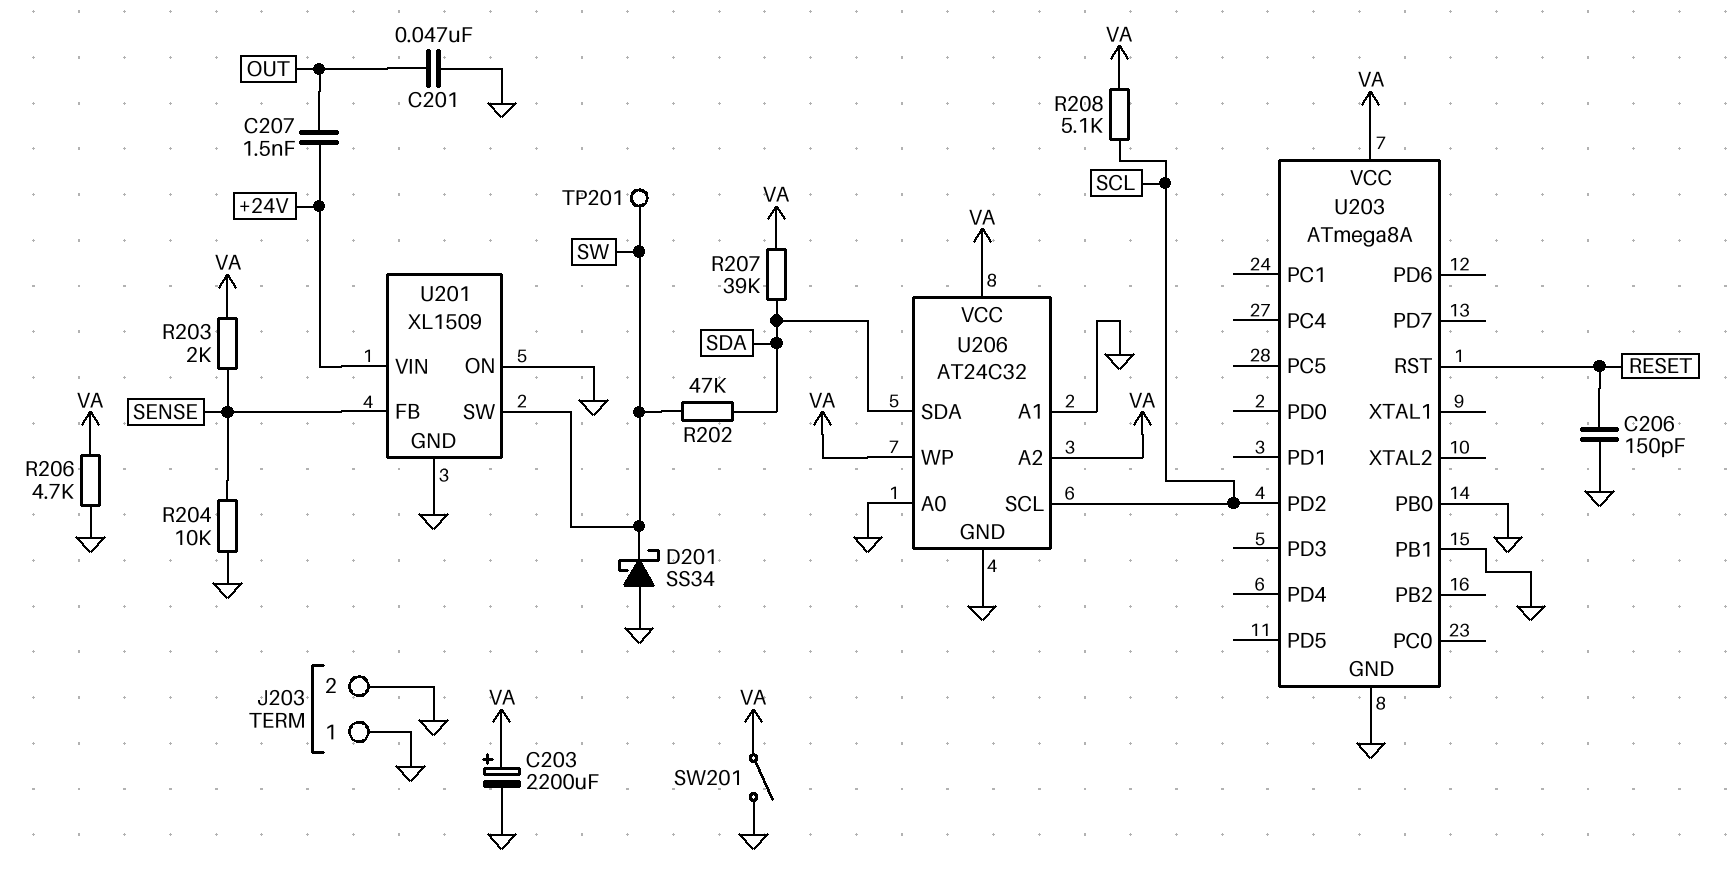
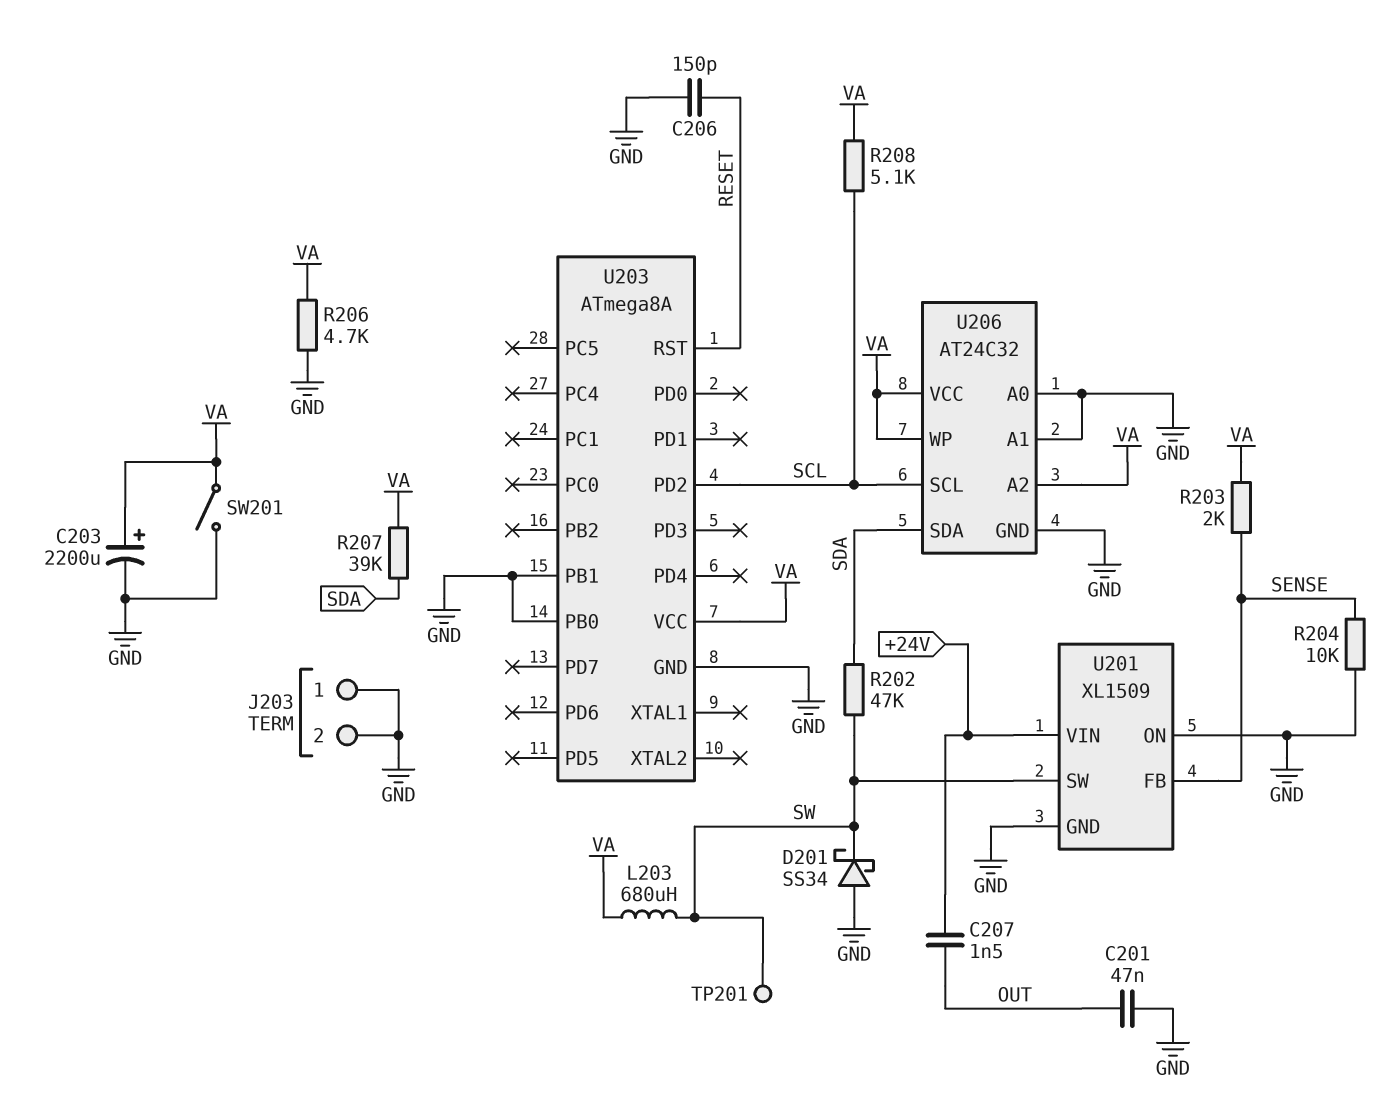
L203: none -> 680uH (SW, VA)

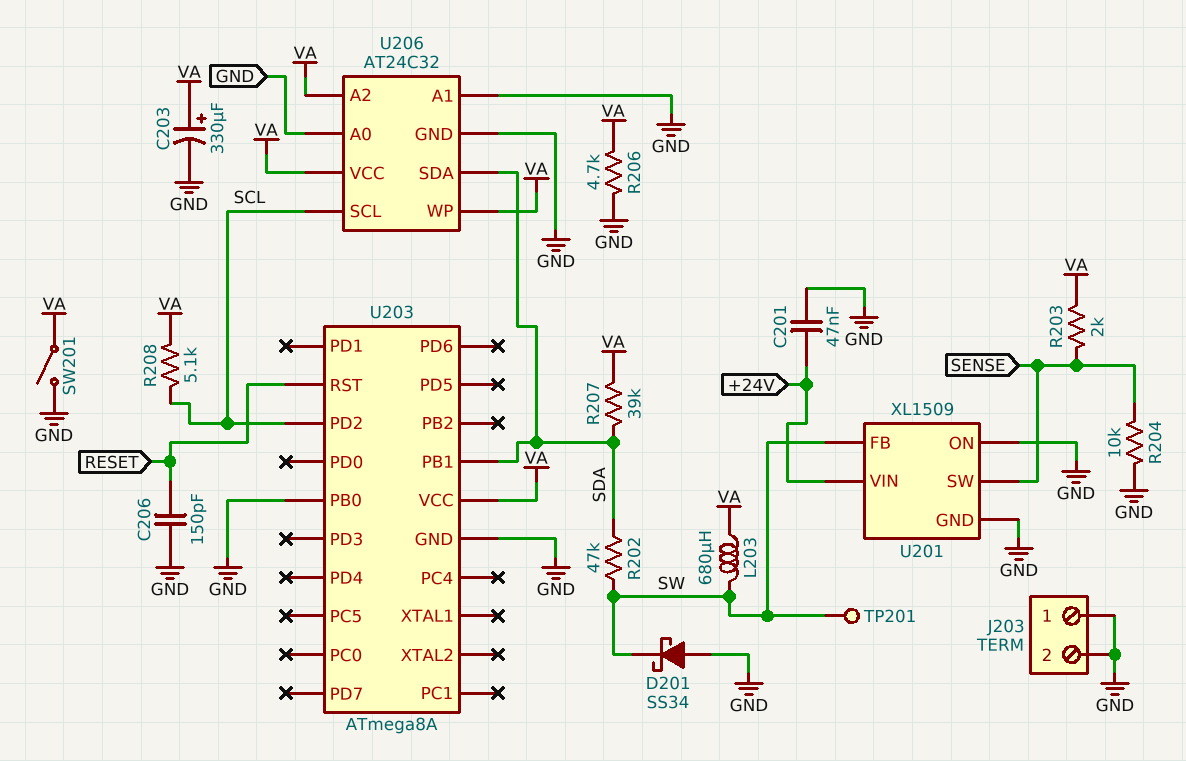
C201: 47nF (GND, OUT) -> 47nF (+24V, GND)
C203: 2200uF (plus VA, minus GND) -> 330uF (plus VA, minus GND)
C207: 1.5nF (+24V, OUT) -> none
U201 pin FB: SENSE -> SW
U201 pin SW: SW -> SENSE
U203 pin PB1: GND -> SDA

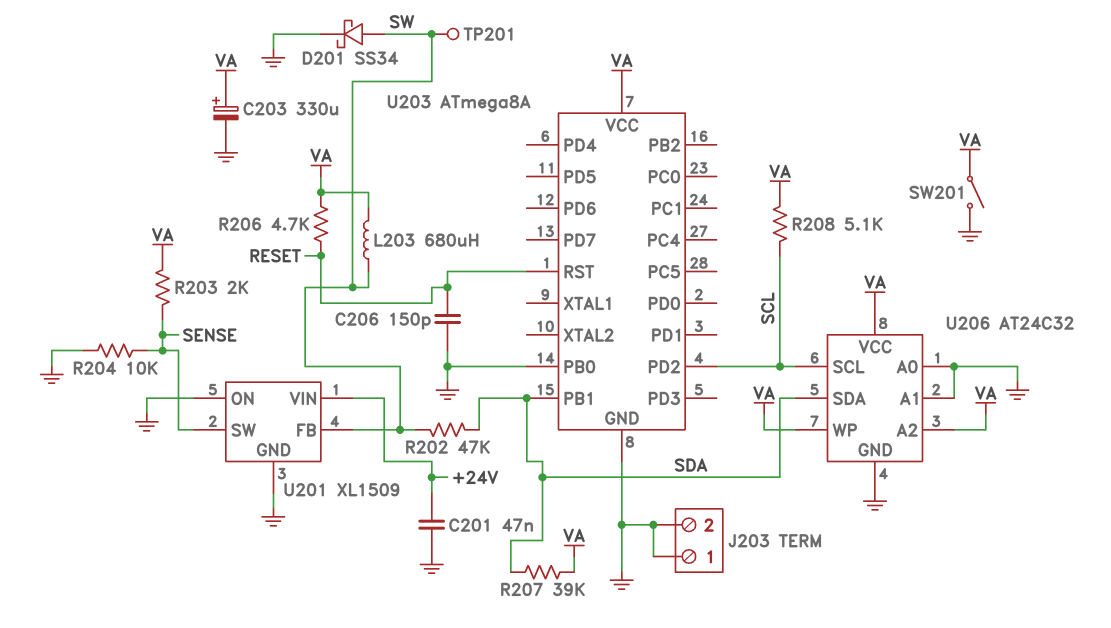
D201: schottky SS34 (A GND, K SW) -> schottky SS34 (A SW, K GND)
R206: 4.7k (GND, VA) -> 4.7k (RESET, VA)

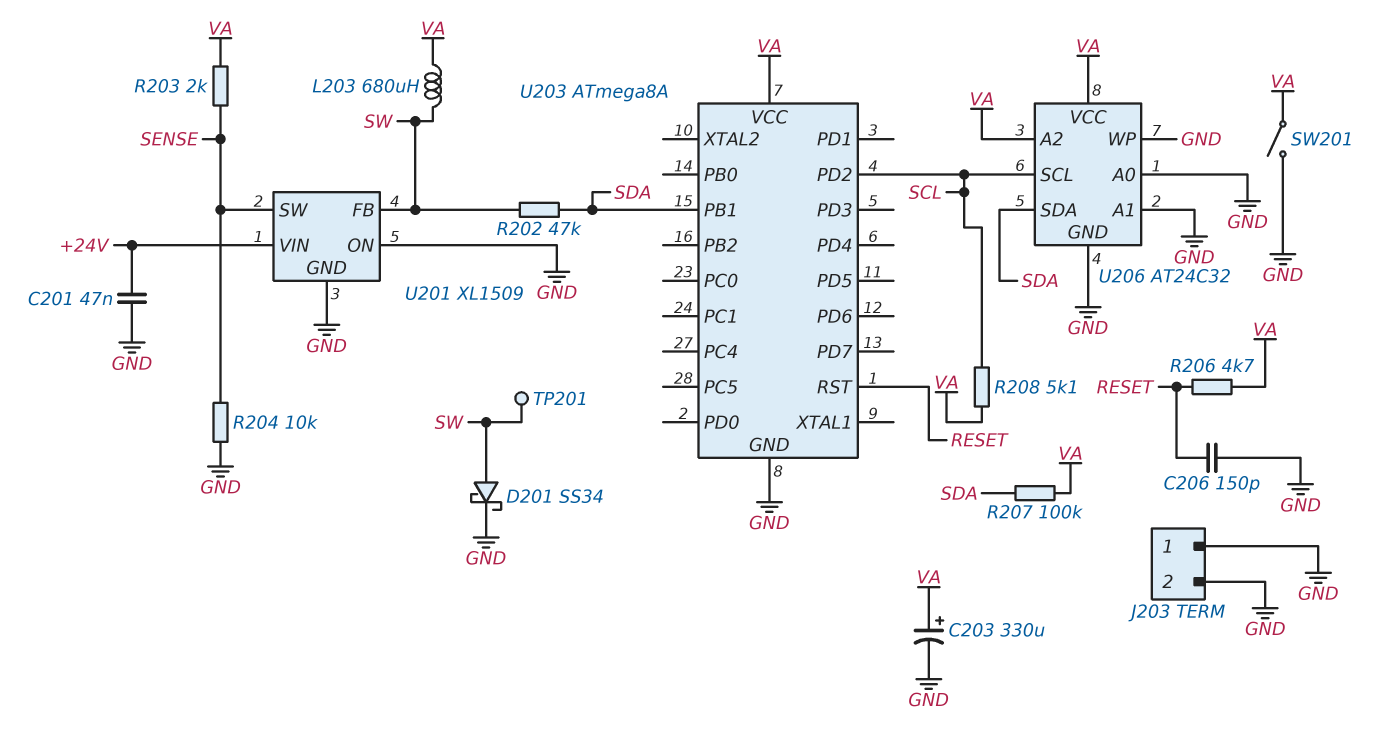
R207: 39k (SDA, VA) -> 100k (SDA, VA)
U203 pin PB0: GND -> none
U206 pin WP: VA -> GND

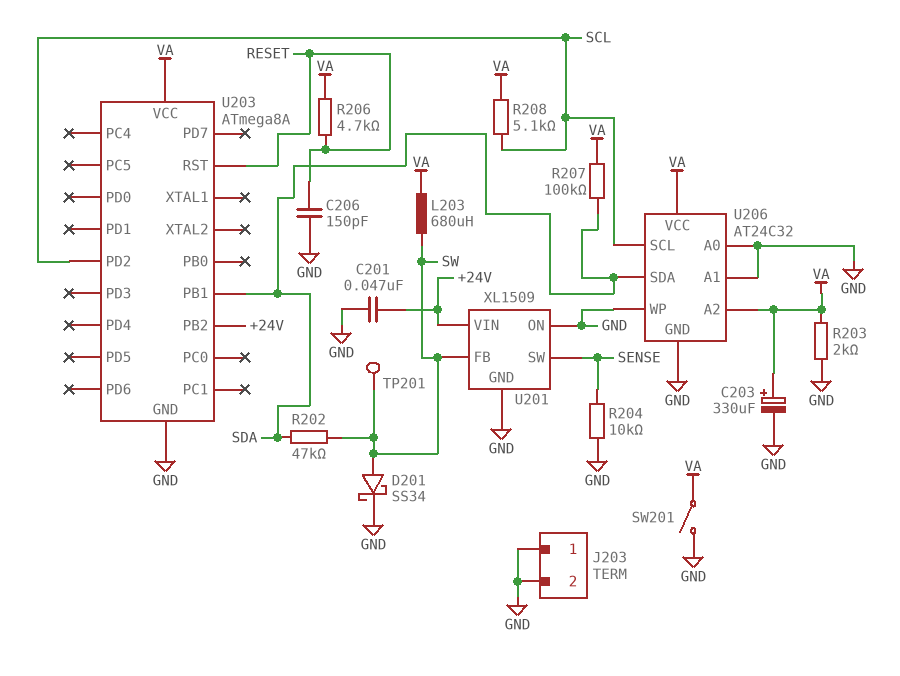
R203: 2k (SENSE, VA) -> 2k (GND, VA)
U203 pin PB2: none -> +24V

